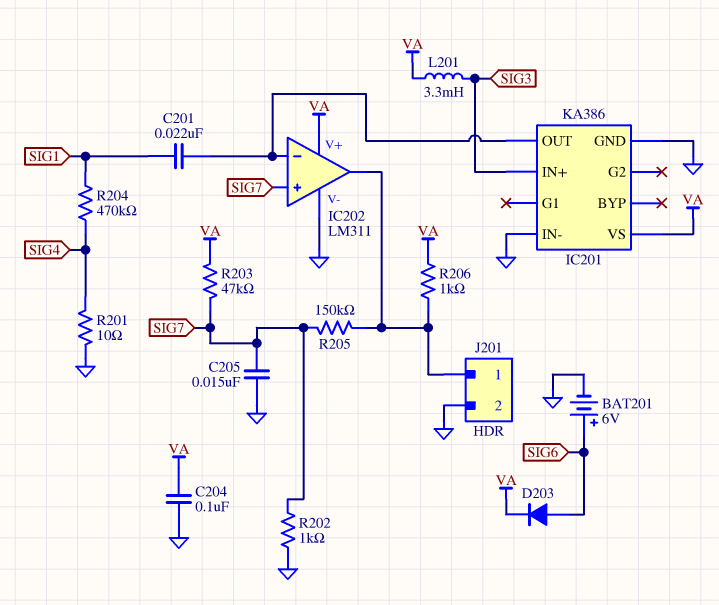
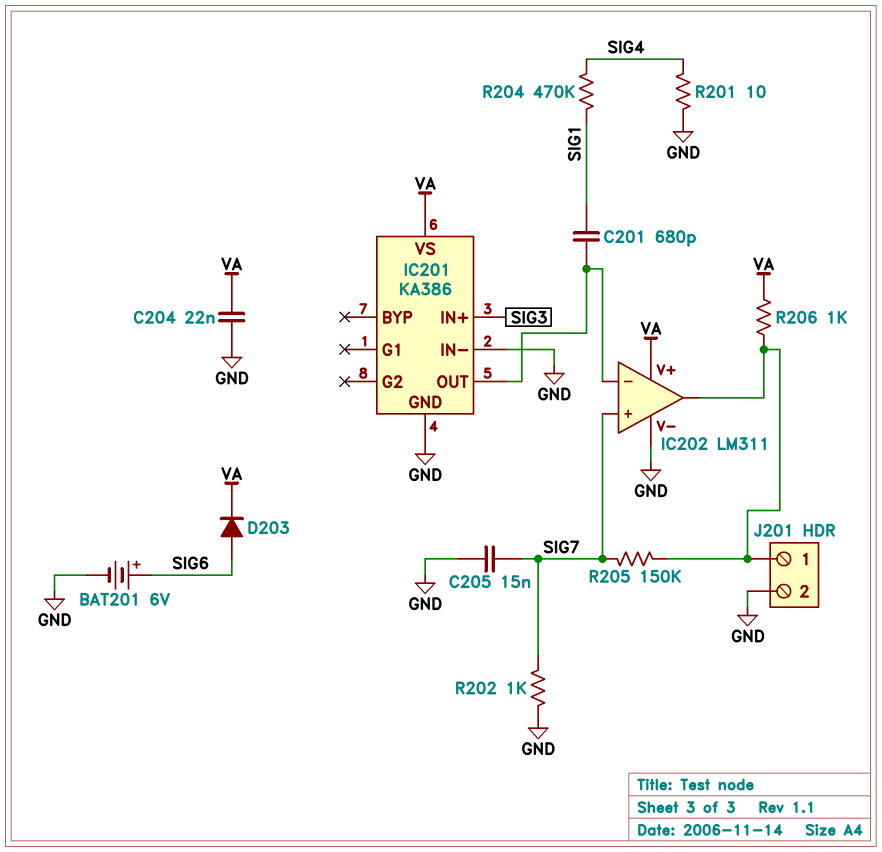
C201: 22nF (IC201/OUT, SIG1) -> 680pF (IC201/OUT, SIG1)
C204: 100nF (GND, VA) -> 22nF (GND, VA)
L201: 3.3mH (SIG3, VA) -> none
R203: 47k (SIG7, VA) -> none

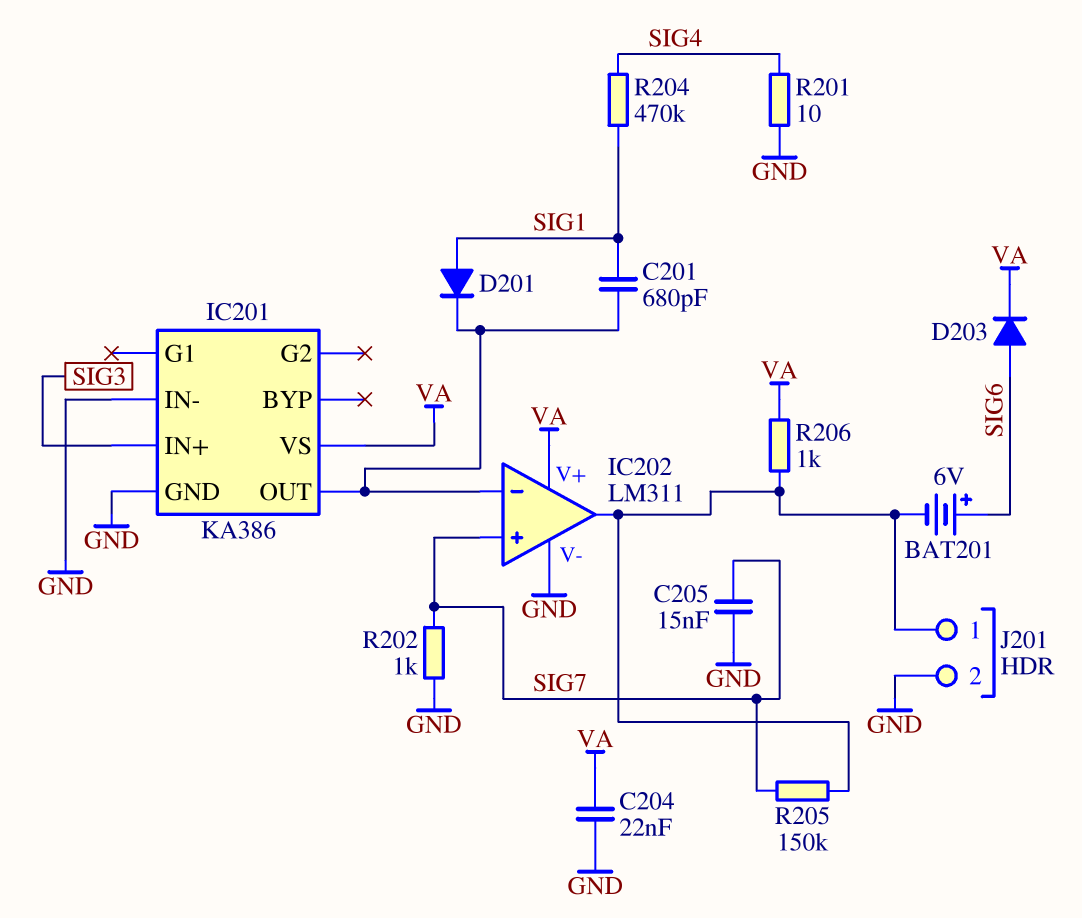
BAT201: 6V (plus SIG6, minus GND) -> 6V (plus SIG6, minus IC202/out)
D201: none -> diode (A SIG1, K IC201/OUT)

